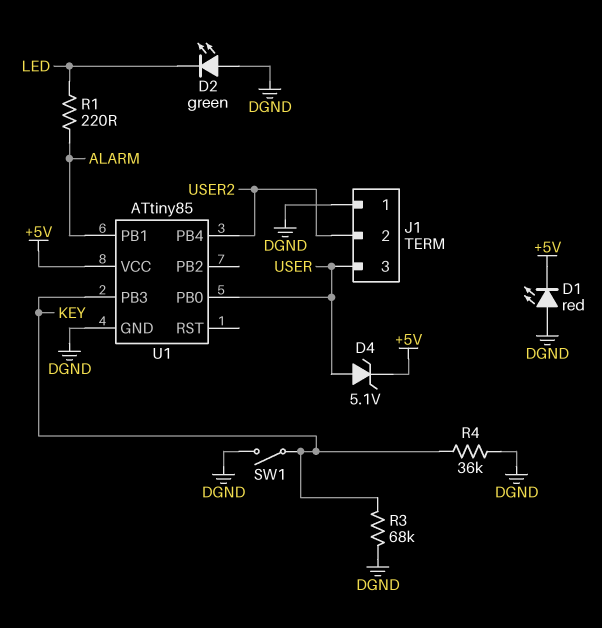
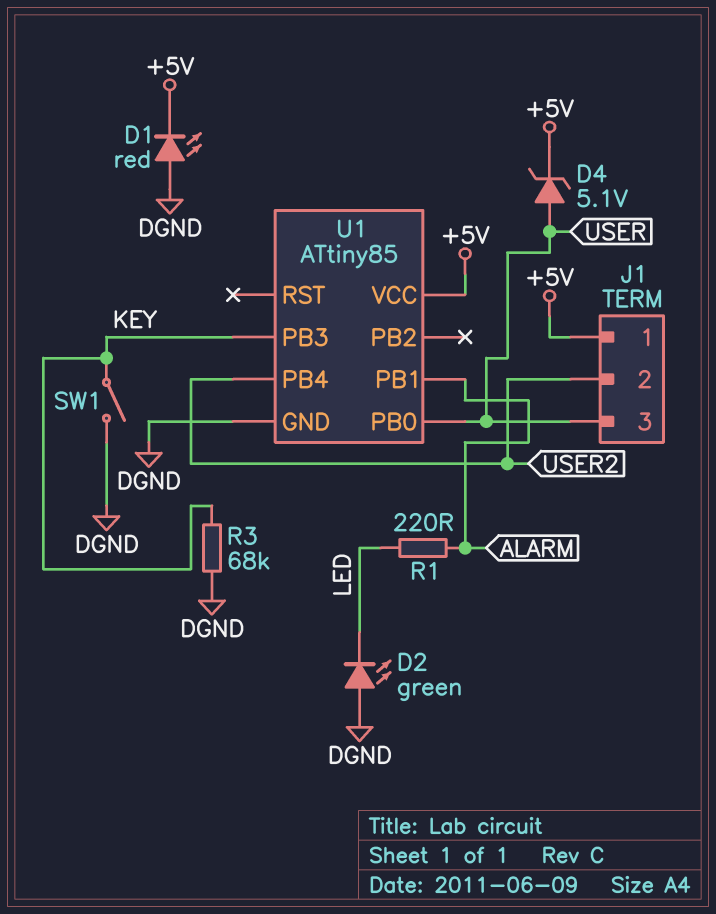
J1 pin 1: DGND -> +5V
R4: 36k (DGND, KEY) -> none

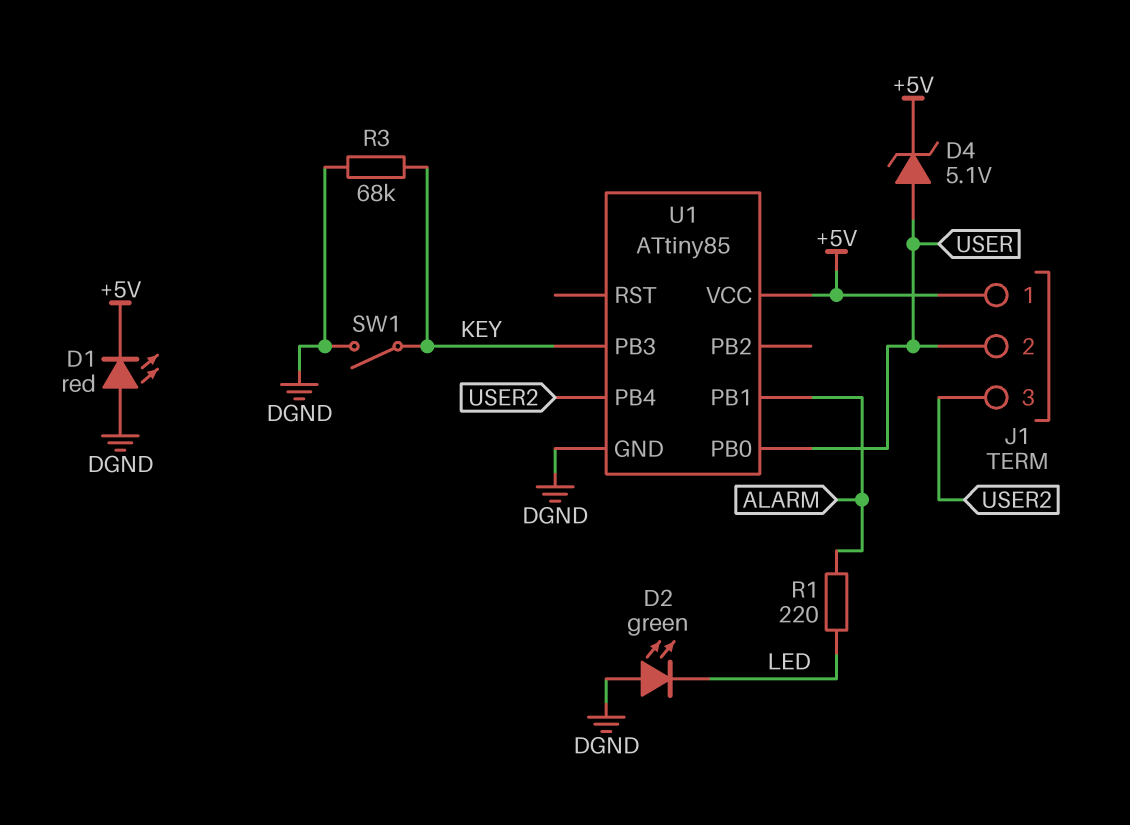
J1 pin 2: USER2 -> USER
J1 pin 3: USER -> USER2

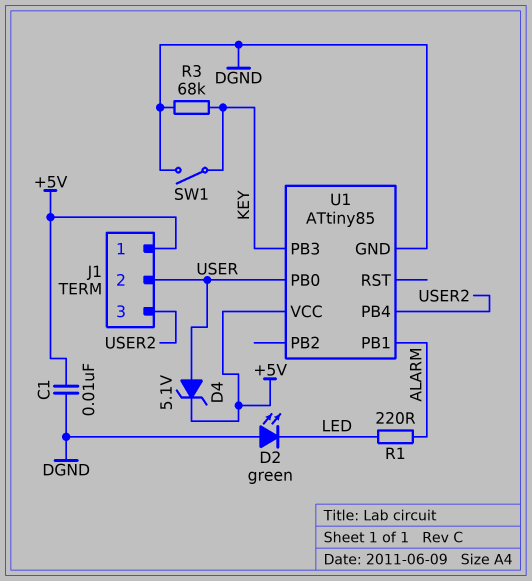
C1: none -> 10nF (+5V, DGND)
D1: LED red (A DGND, K +5V) -> none

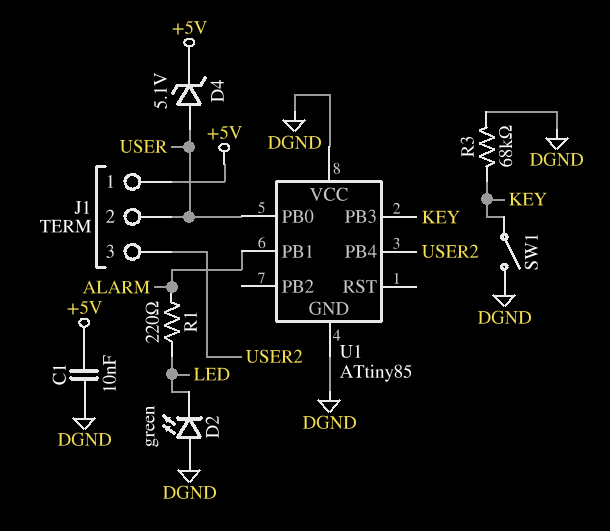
U1 pin VCC: +5V -> DGND

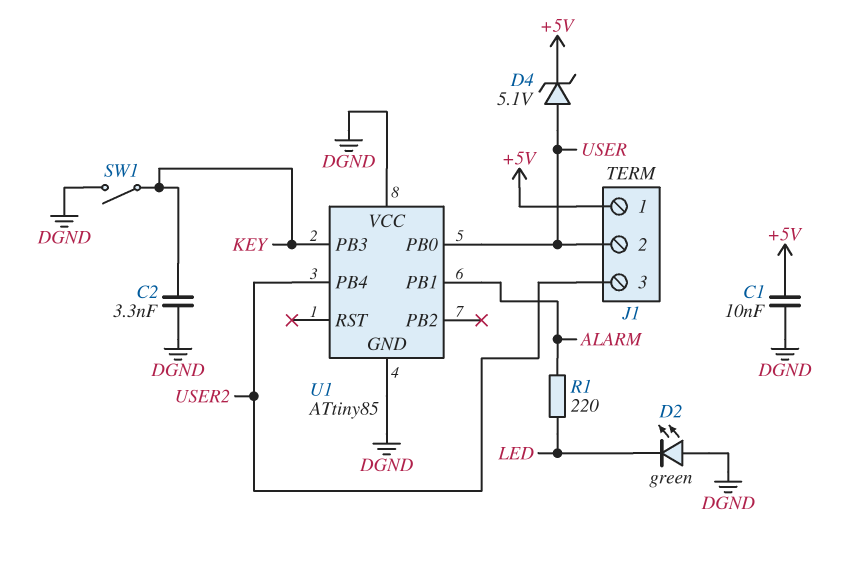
C2: none -> 3.3nF (DGND, KEY)
R3: 68k (DGND, KEY) -> none

